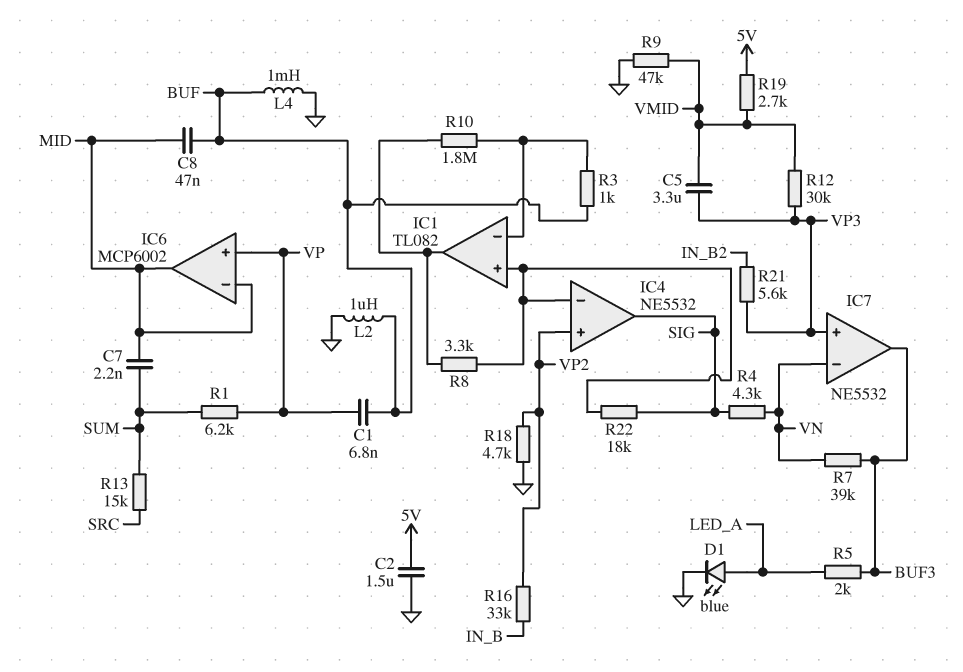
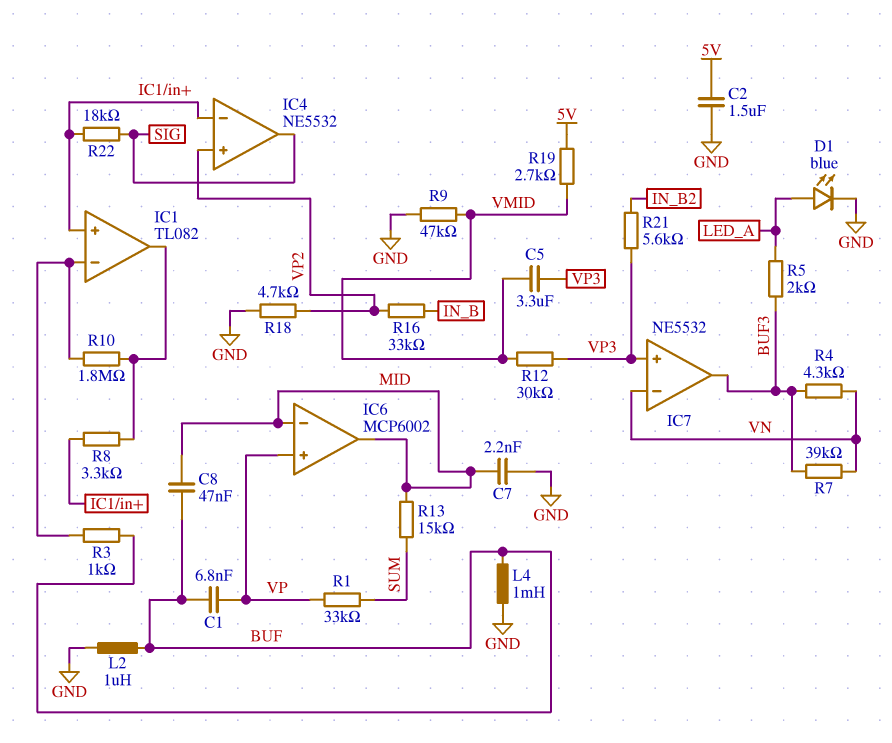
C7: 2.2nF (MID, SUM) -> 2.2nF (GND, MID)
R1: 6.2k (SUM, VP) -> 33k (SUM, VP)
R4: 4.3k (SIG, VN) -> 4.3k (BUF3, VN)
R13: 15k (SRC, SUM) -> 15k (MID, SUM)

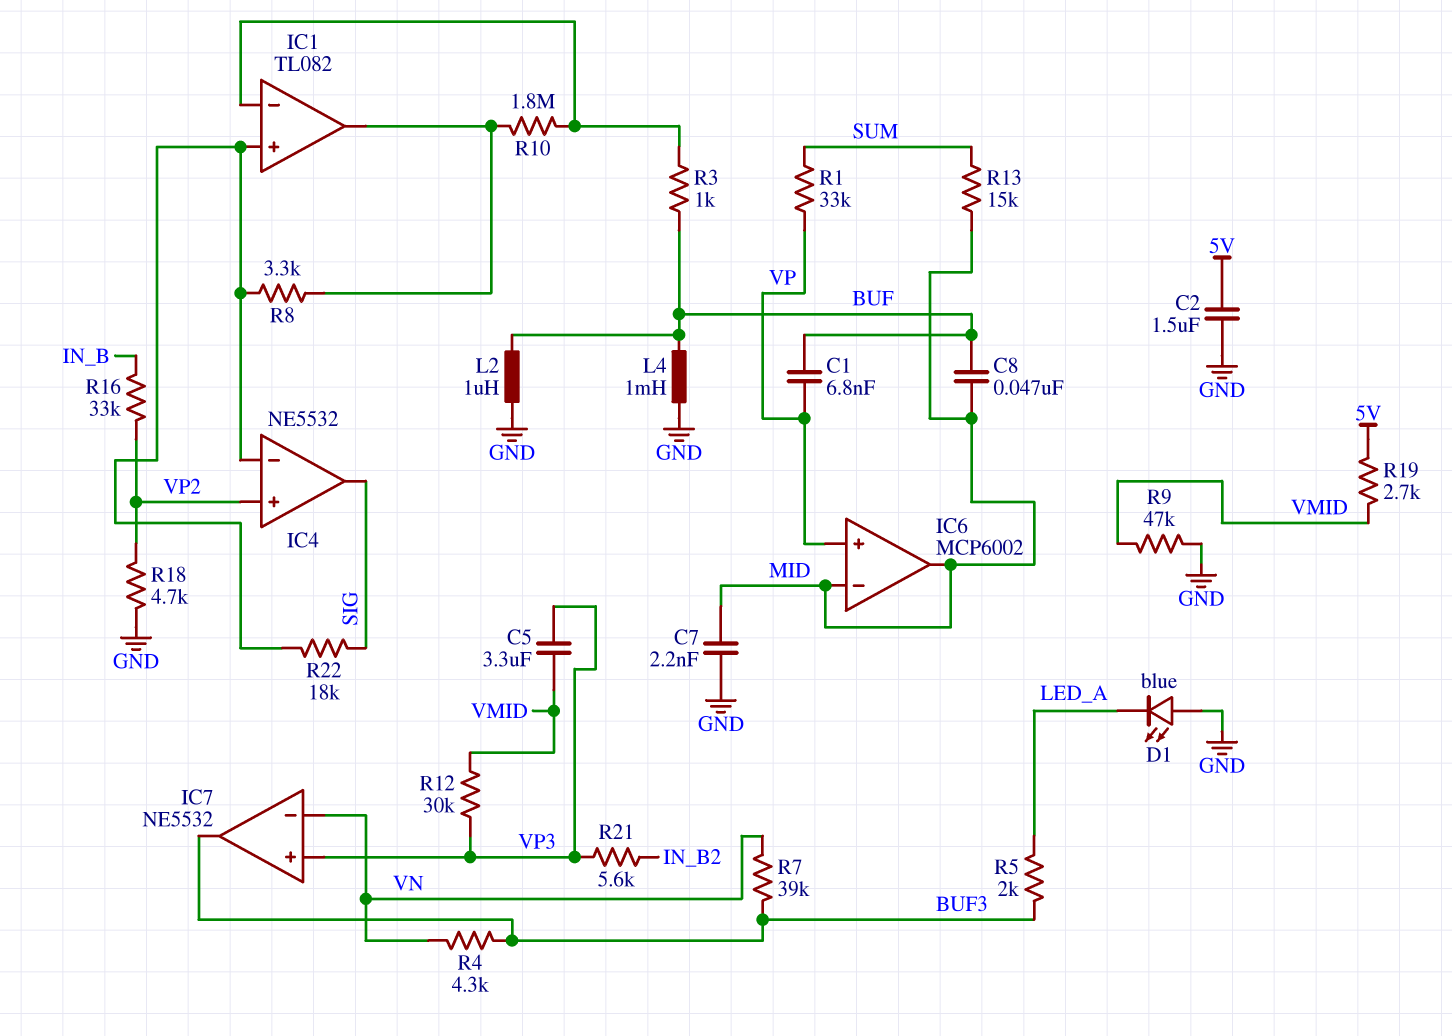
D1: LED blue (A LED_A, K GND) -> LED blue (A GND, K LED_A)

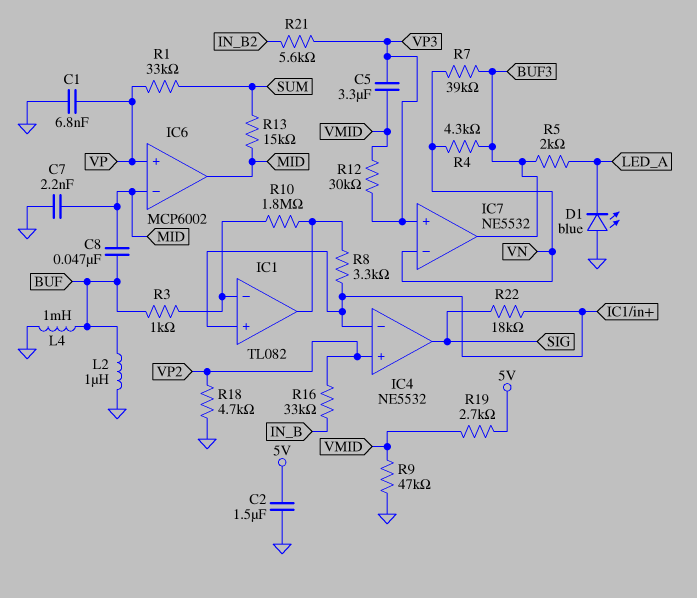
C1: 6.8nF (BUF, VP) -> 6.8nF (GND, VP)

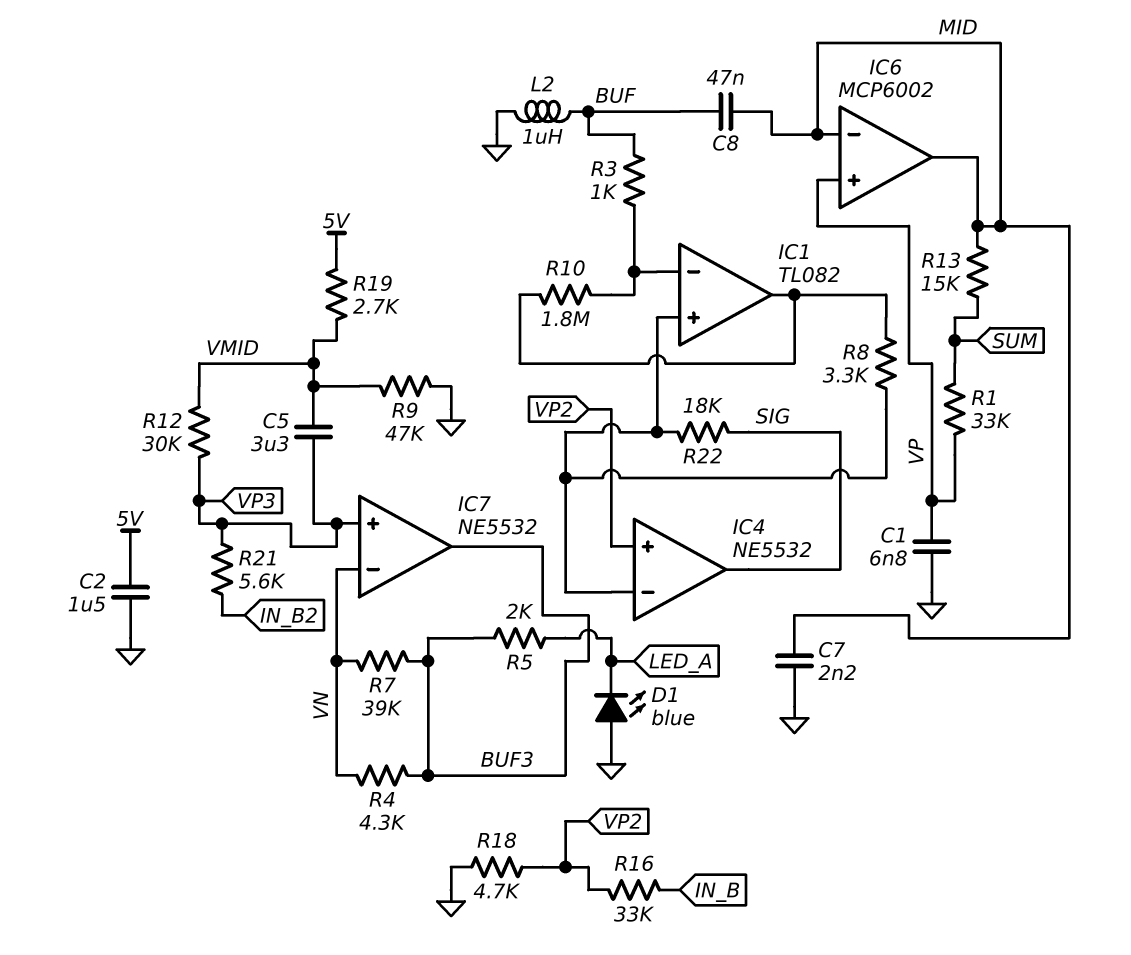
L4: 1mH (BUF, GND) -> none

